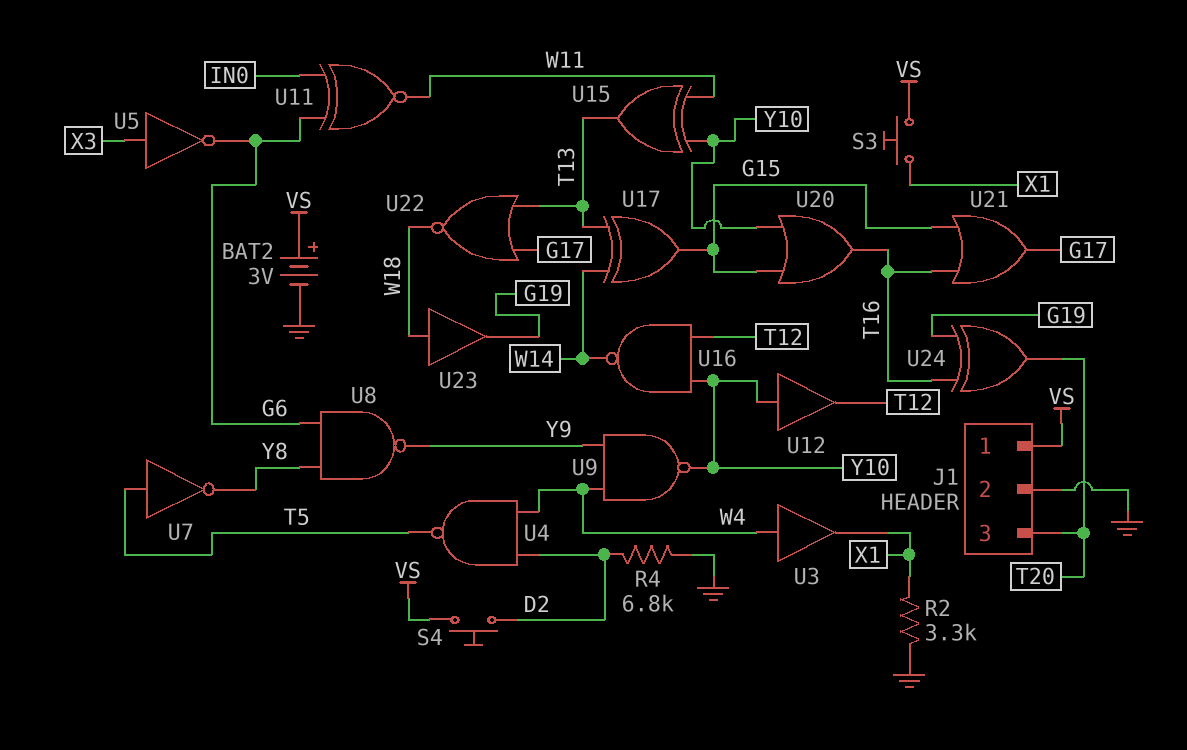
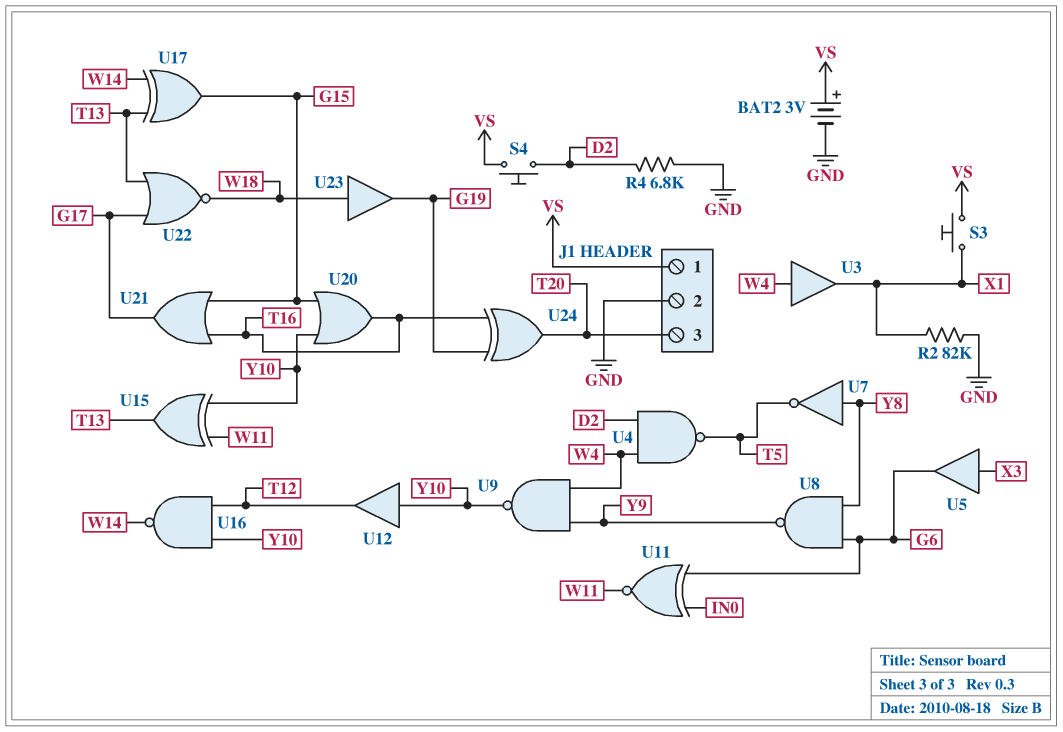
R2: 3.3k (GND, X1) -> 82k (GND, X1)
U5: NOT (in X3, out G6) -> buffer (in X3, out G6)
U7: NOT (in T5, out Y8) -> NOT (in Y8, out T5)

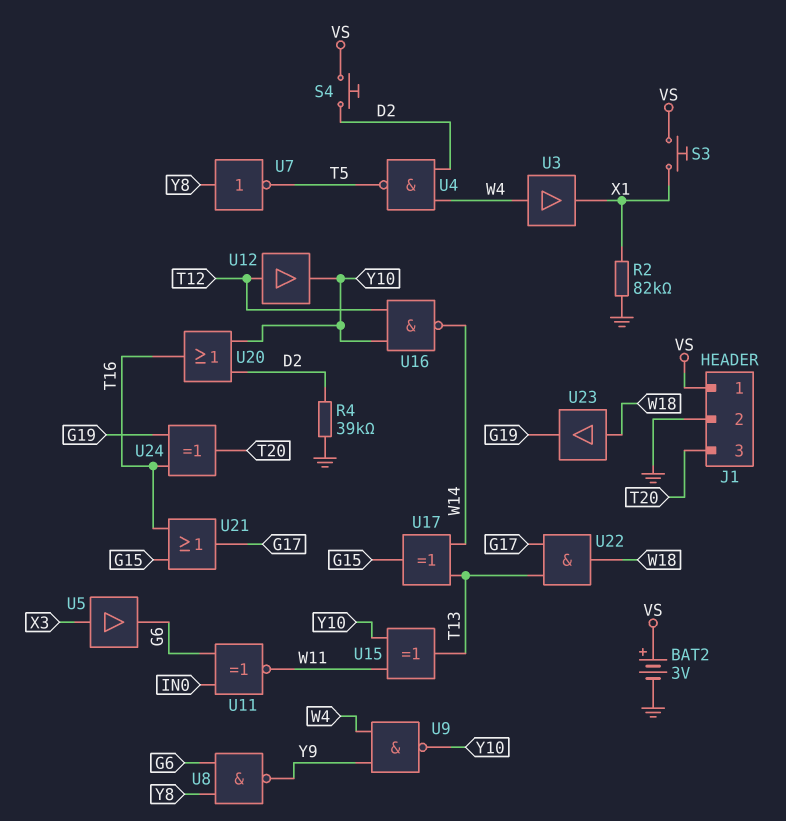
R4: 6.8k (D2, GND) -> 39k (D2, GND)
U12: buffer (in Y10, out T12) -> buffer (in T12, out Y10)
U20: OR (in G15, in Y10, out T16) -> OR (in D2, in Y10, out T16)
U22: NOR (in G17, in T13, out W18) -> AND (in G17, in T13, out W18)

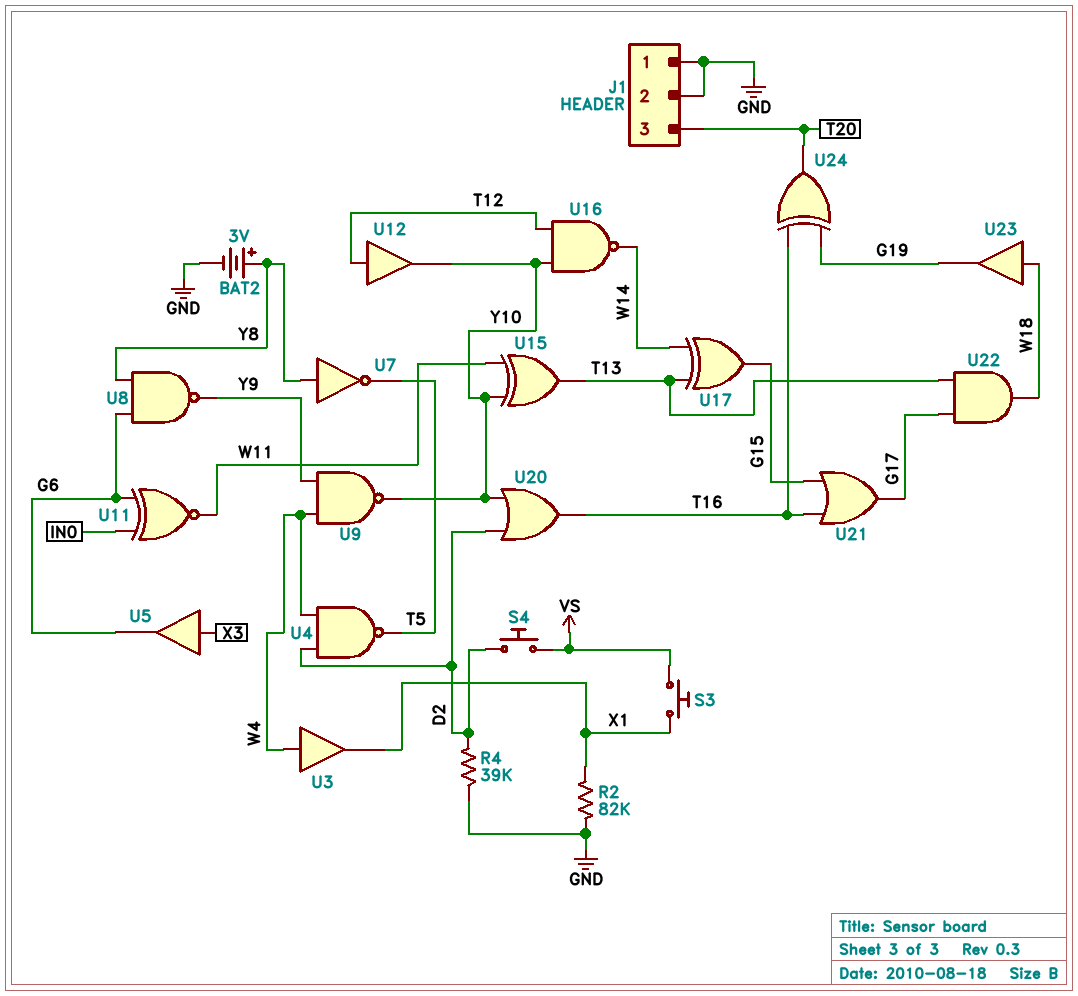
BAT2: 3V (plus VS, minus GND) -> 3V (plus Y8, minus GND)
J1 pin 1: VS -> GND

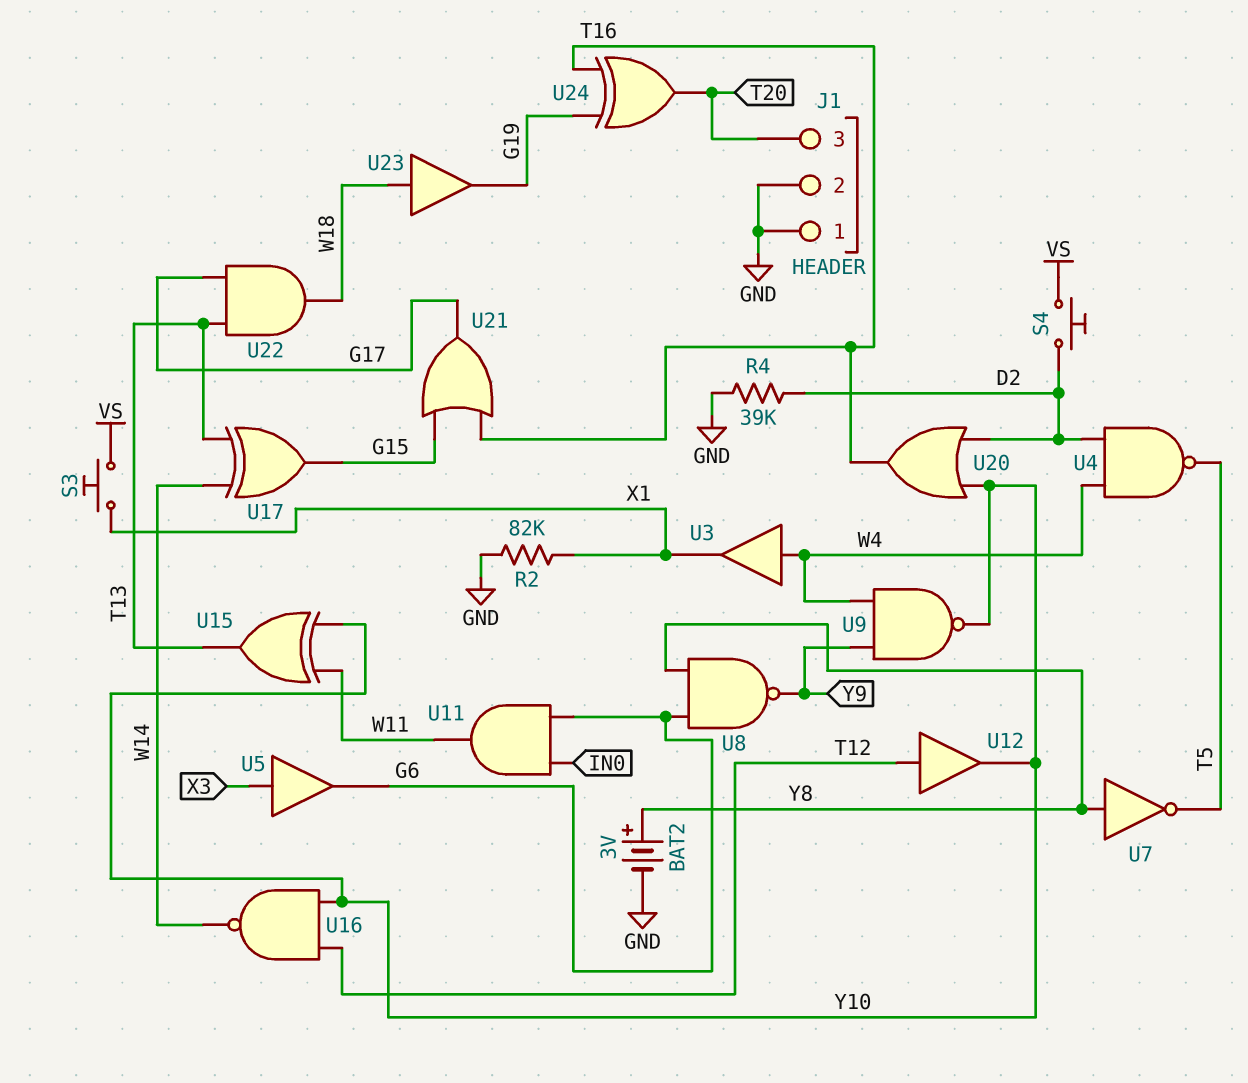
U11: XNOR (in G6, in IN0, out W11) -> AND (in G6, in IN0, out W11)

